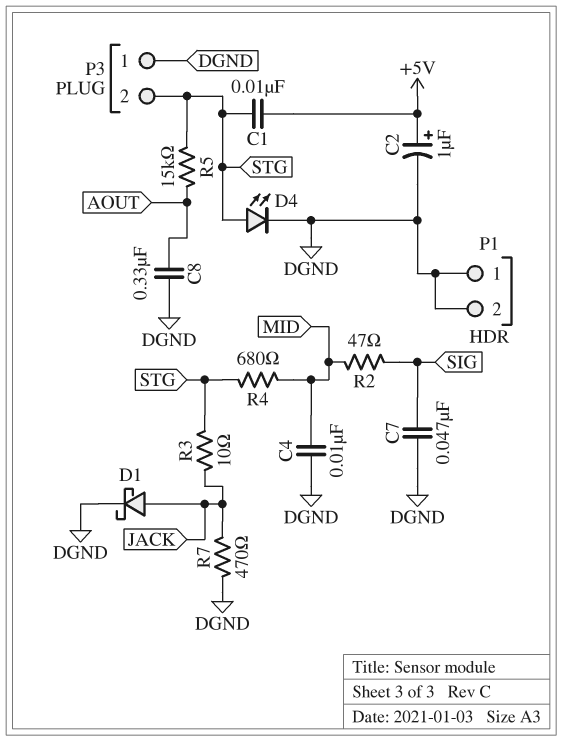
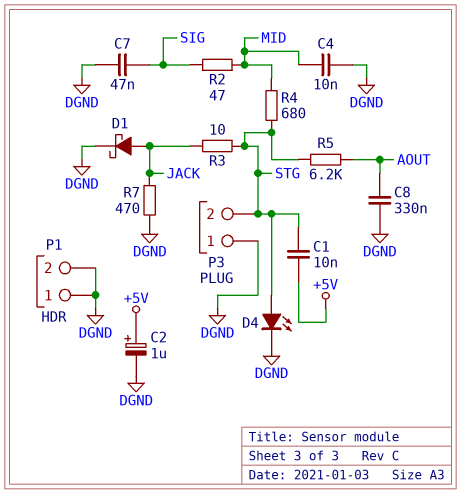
R5: 15k (AOUT, STG) -> 6.2k (AOUT, STG)

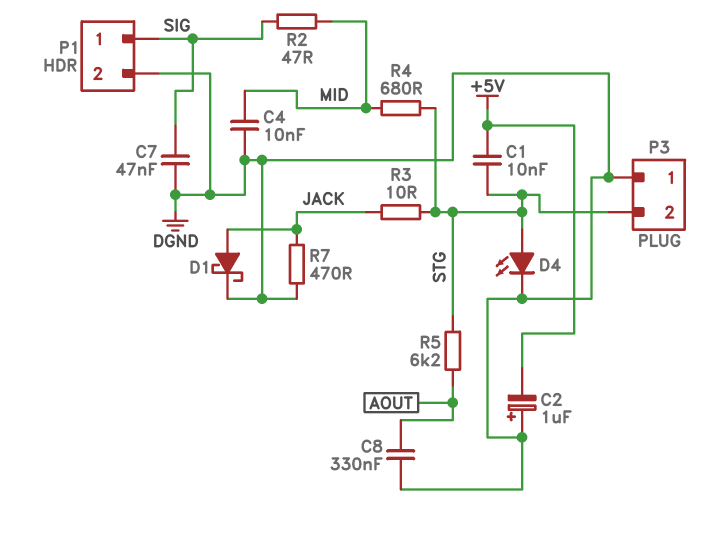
C2: 1uF (plus +5V, minus DGND) -> 1uF (plus DGND, minus +5V)
P1 pin 1: DGND -> SIG

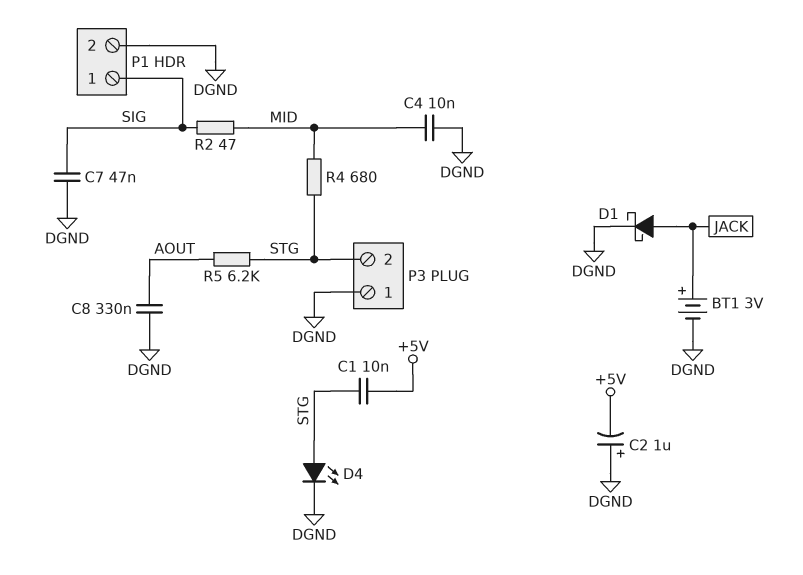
BT1: none -> 3V (plus JACK, minus DGND)
R3: 10 (JACK, STG) -> none
R7: 470 (DGND, JACK) -> none

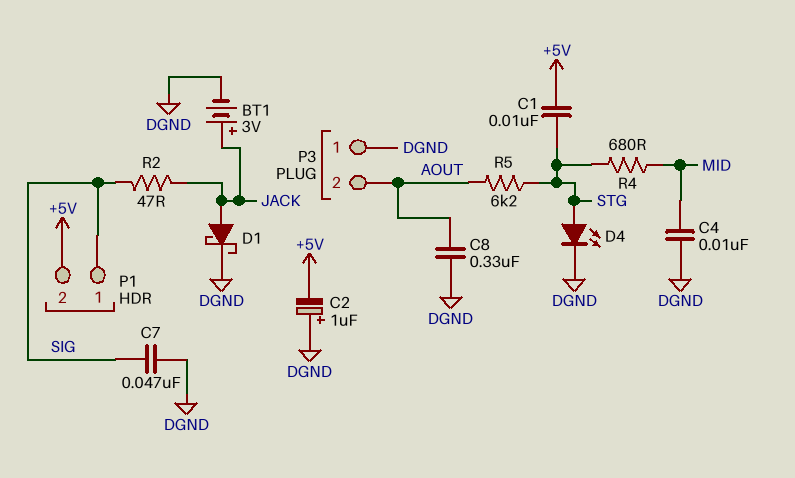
P1 pin 2: DGND -> +5V
P3 pin 2: STG -> AOUT
R2: 47 (MID, SIG) -> 47 (JACK, SIG)

